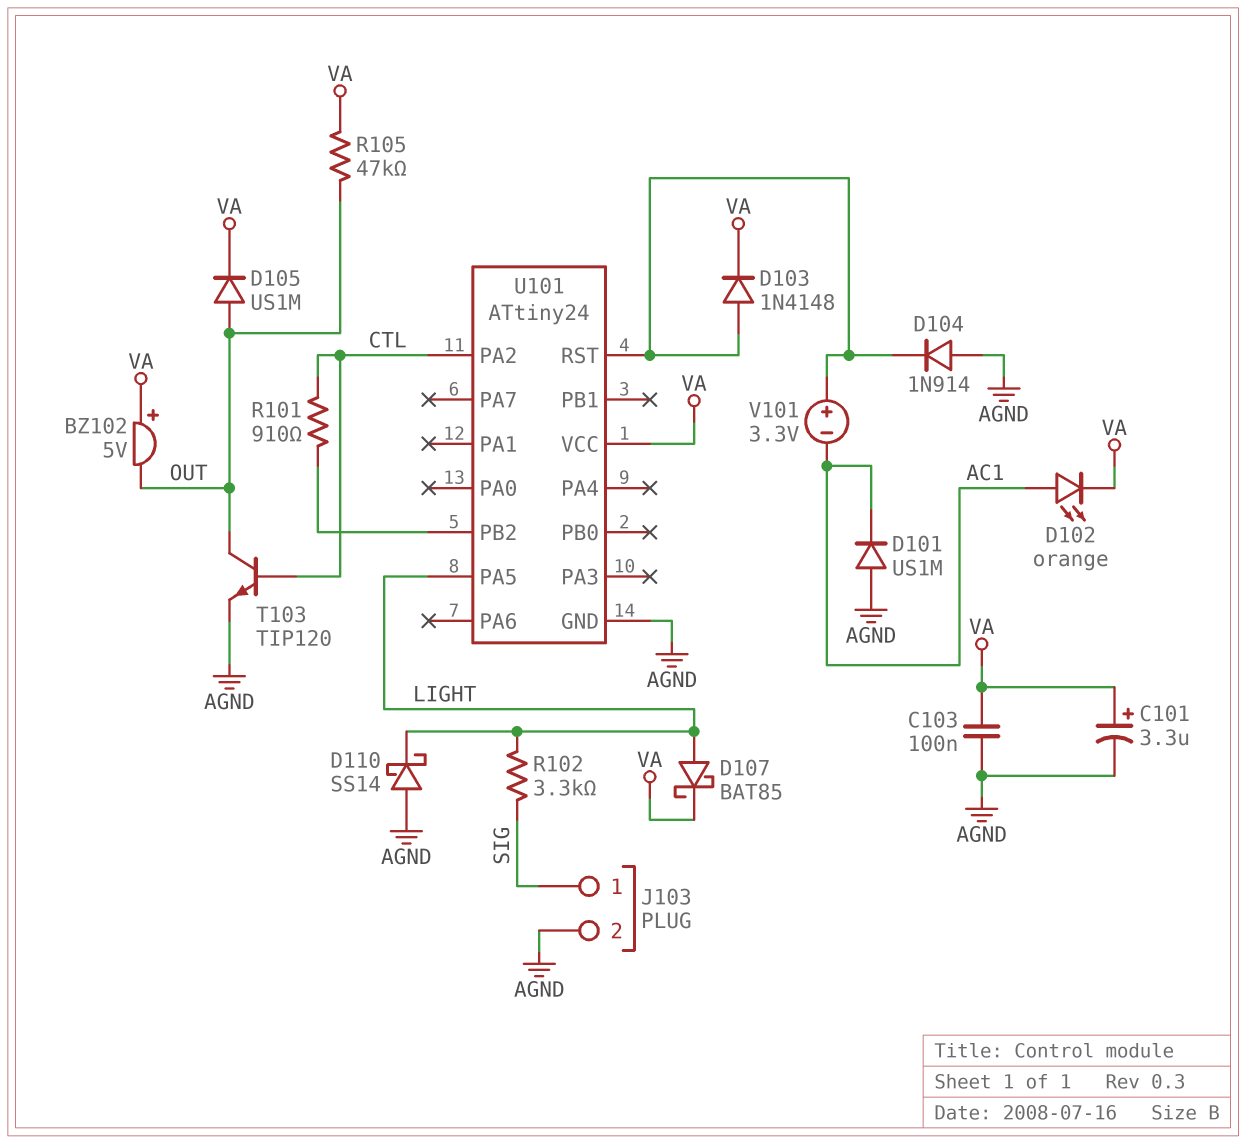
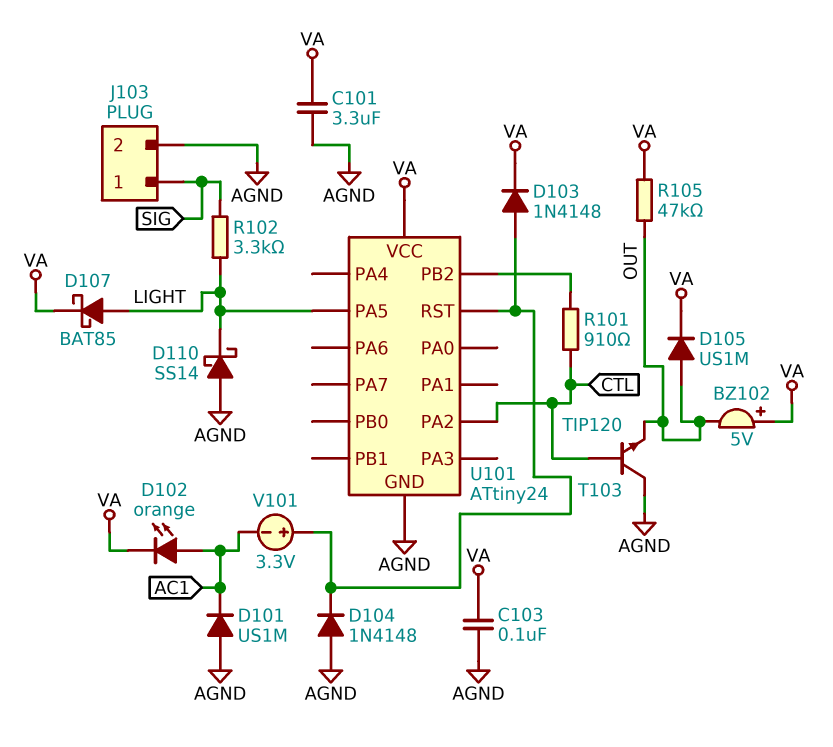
C101: 3.3uF (plus VA, minus AGND) -> 3.3uF (AGND, VA)
D104: diode 1N914 (A AGND, K U101/RST) -> diode 1N4148 (A AGND, K U101/RST)
T103: NPN TIP120 (B CTL, C OUT, E AGND) -> NPN TIP120 (B CTL, C AGND, E OUT)

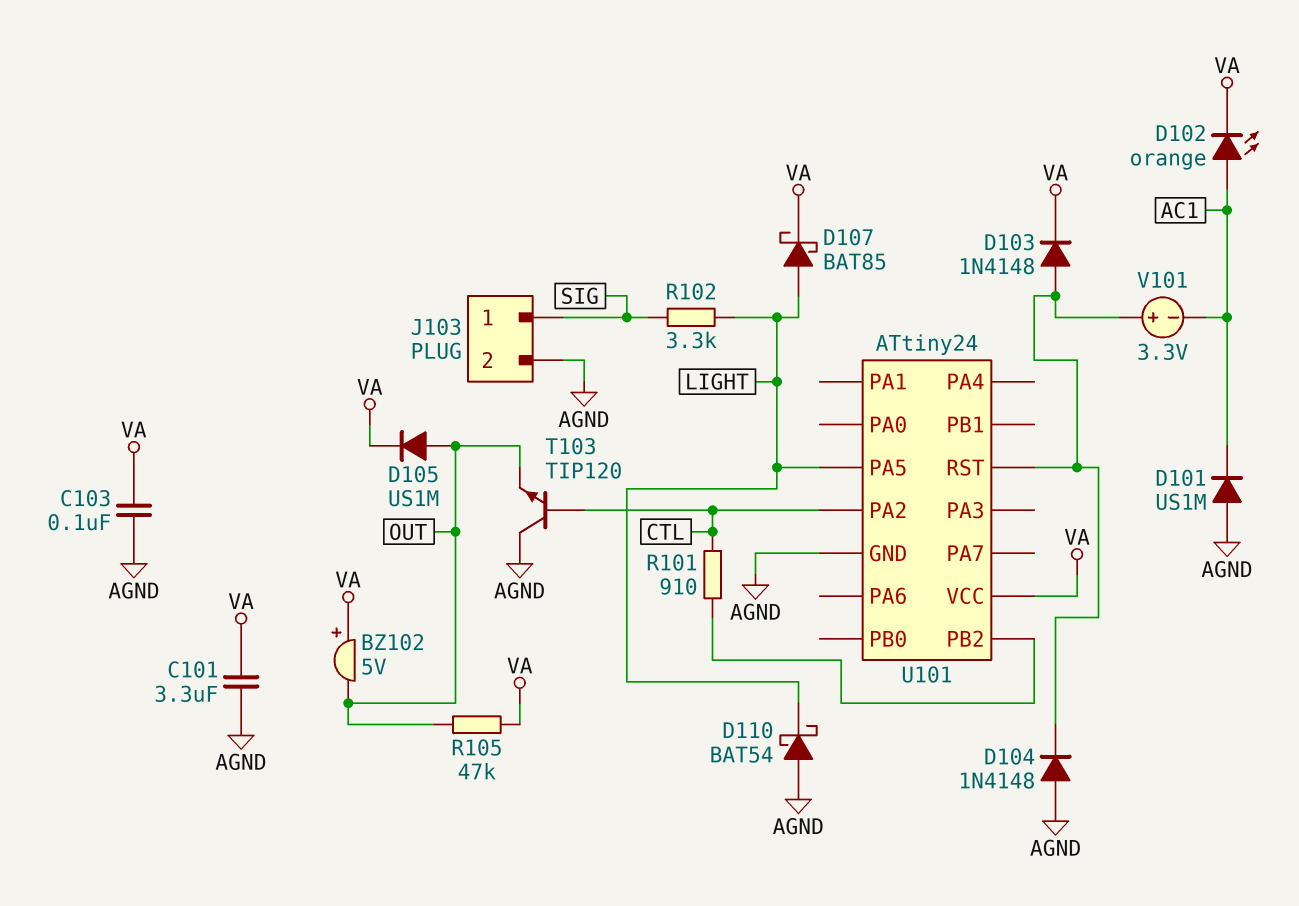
D110: schottky SS14 (A AGND, K LIGHT) -> schottky BAT54 (A AGND, K LIGHT)

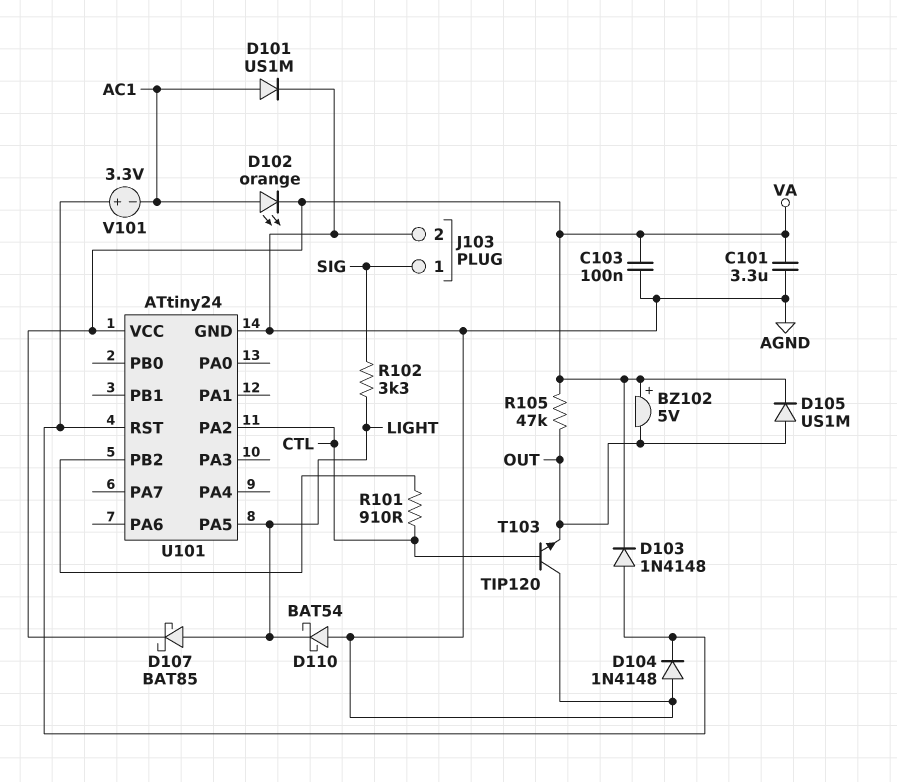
D101: diode US1M (A AGND, K AC1) -> diode US1M (A AC1, K AGND)

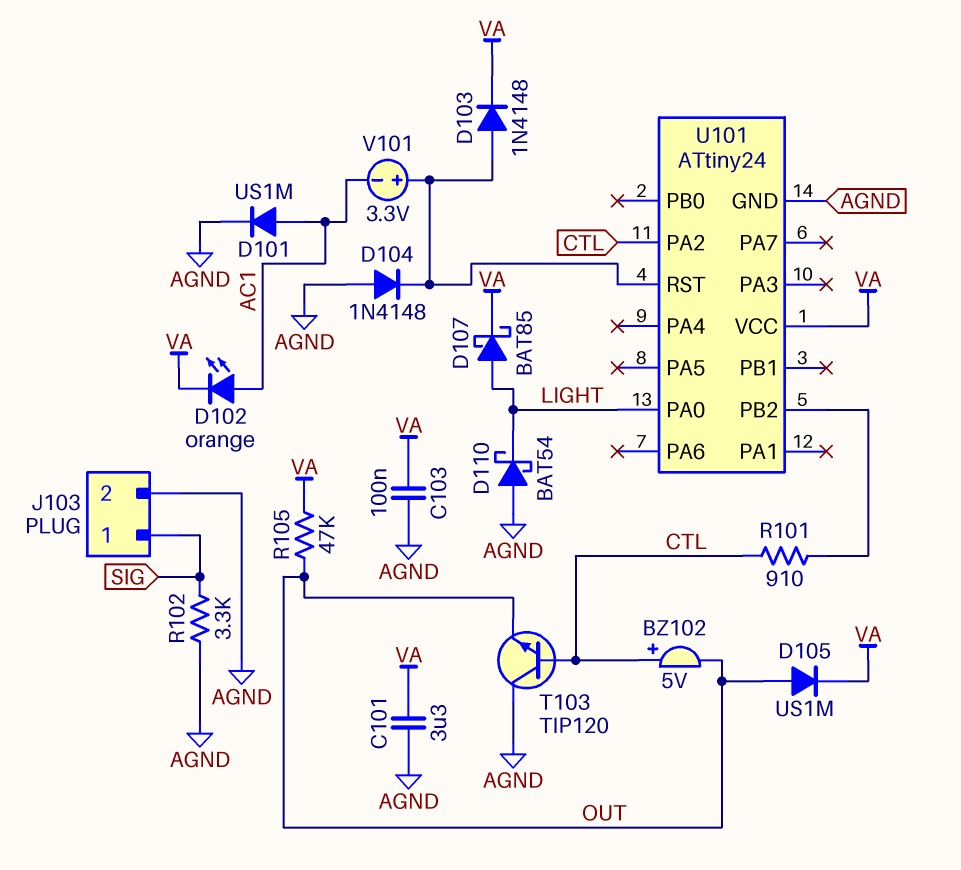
BZ102: buzzer 5V (plus VA, minus OUT) -> buzzer 5V (plus CTL, minus OUT)
R102: 3.3k (LIGHT, SIG) -> 3.3k (AGND, SIG)
U101 pin PA0: none -> LIGHT
U101 pin PA5: LIGHT -> none

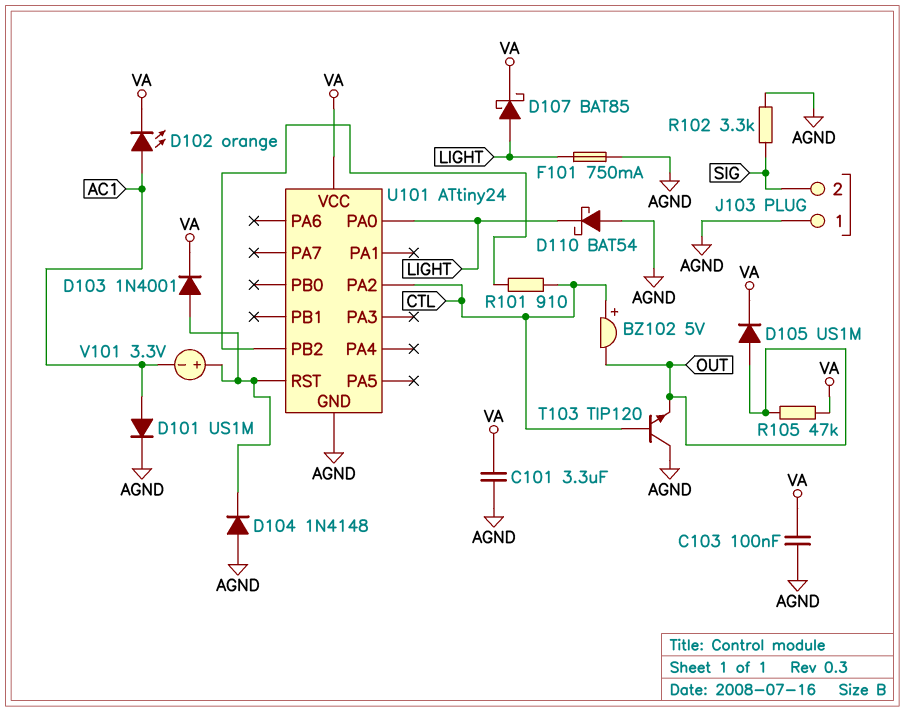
D103: diode 1N4148 (A U101/RST, K VA) -> diode 1N4001 (A U101/RST, K VA)
F101: none -> 750mA (AGND, LIGHT)
J103 pin 1: SIG -> AGND
J103 pin 2: AGND -> SIG

